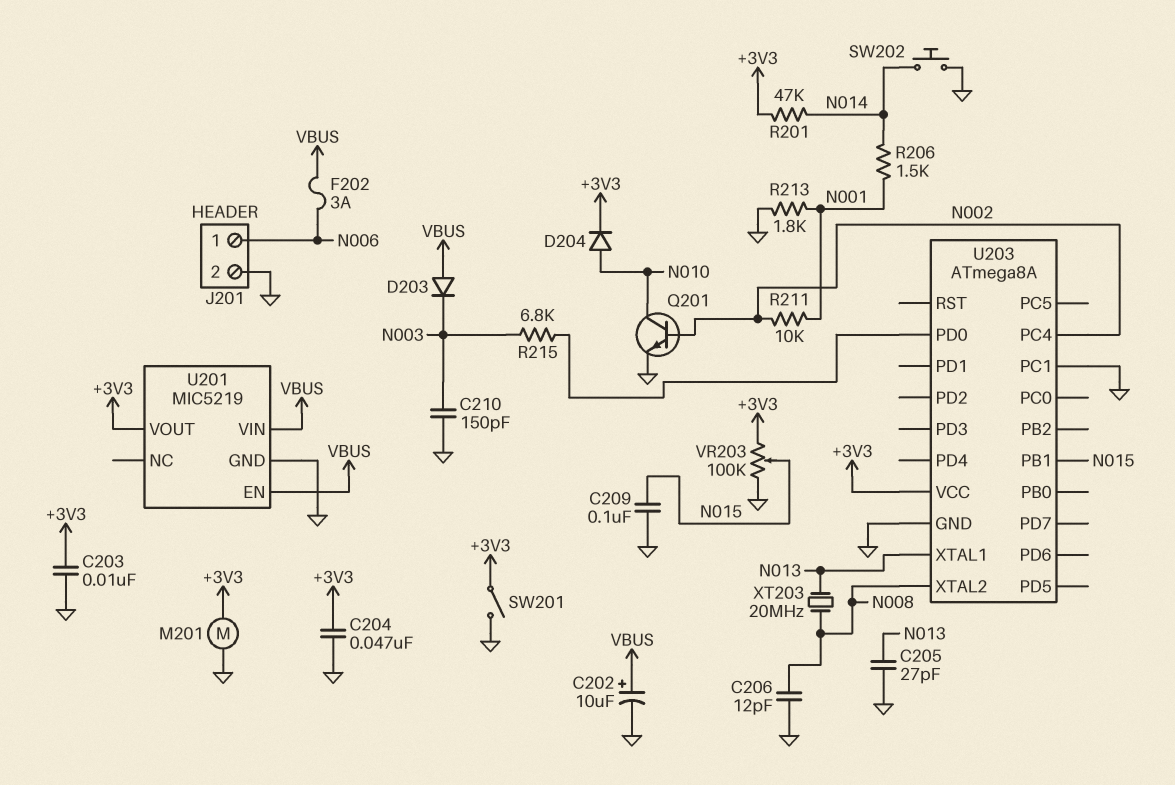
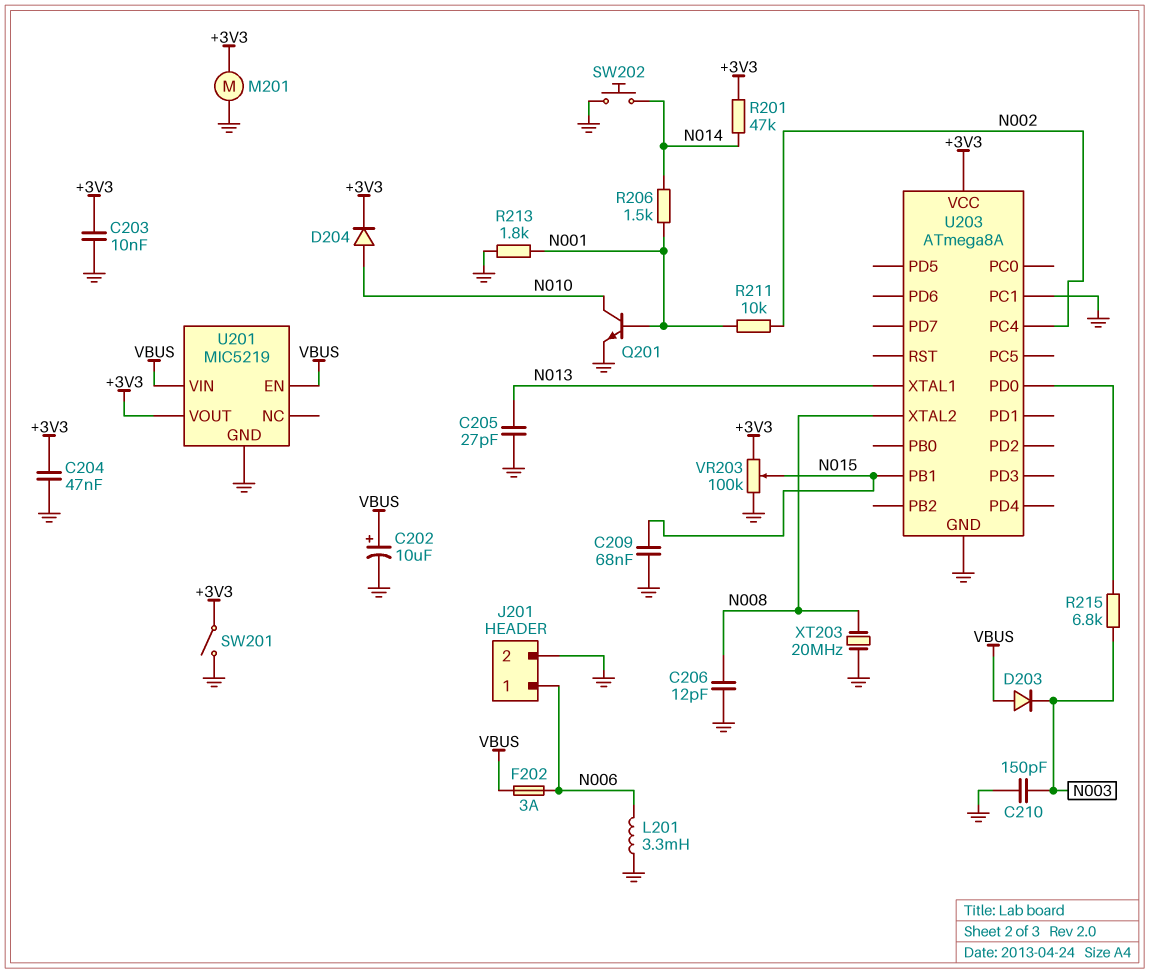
C209: 100nF (GND, N015) -> 68nF (GND, N015)
L201: none -> 3.3mH (GND, N006)
Q201: NPN (B N002, C N010, E GND) -> NPN (B N001, C N010, E GND)
XT203: 20MHz (N008, N013) -> 20MHz (GND, N008)

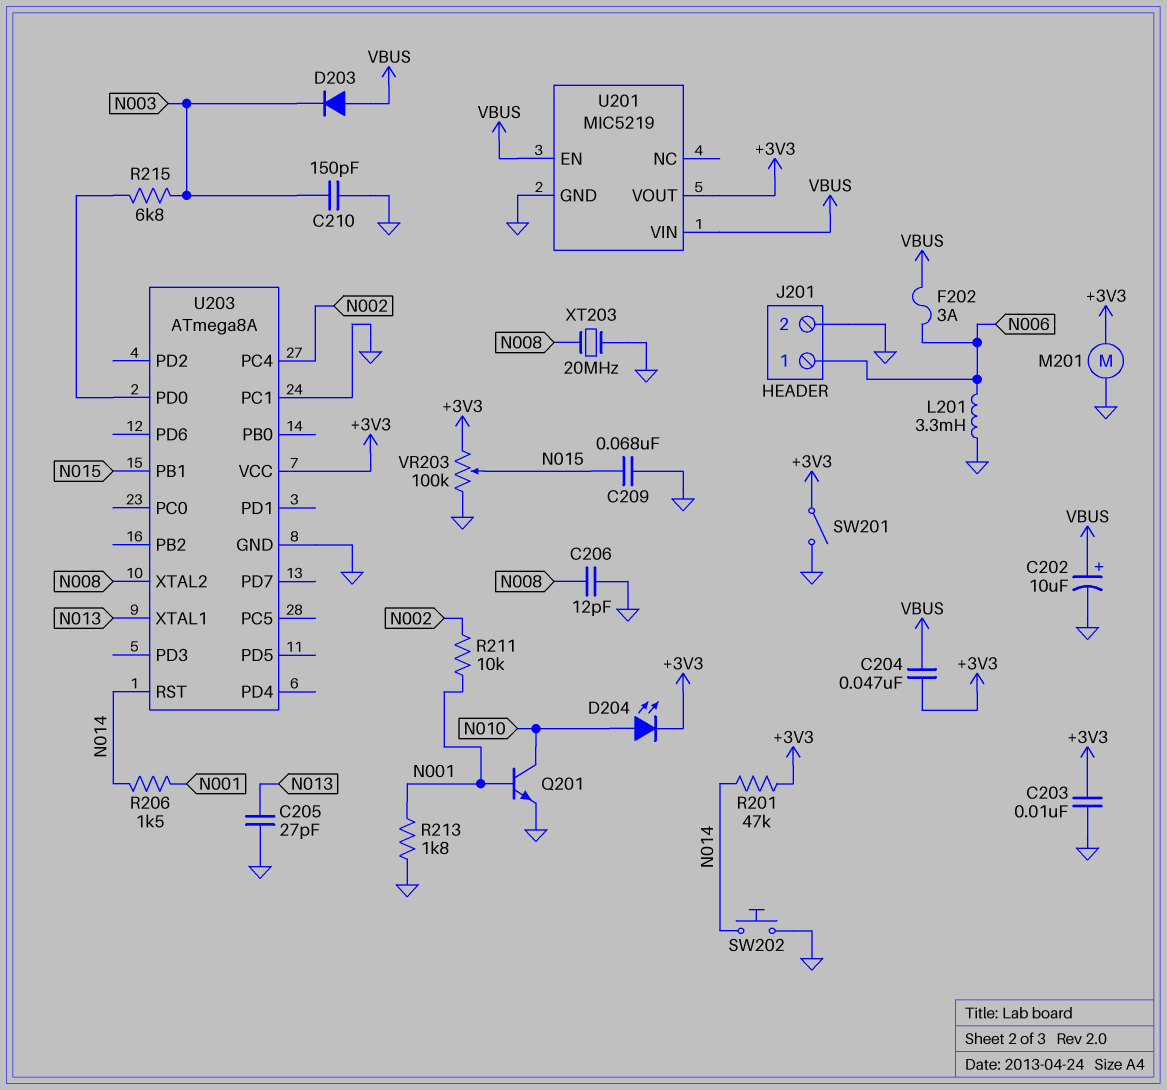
C204: 47nF (+3V3, GND) -> 47nF (+3V3, VBUS)
D204: diode (A N010, K +3V3) -> LED (A N010, K +3V3)
U203 pin RST: none -> N014

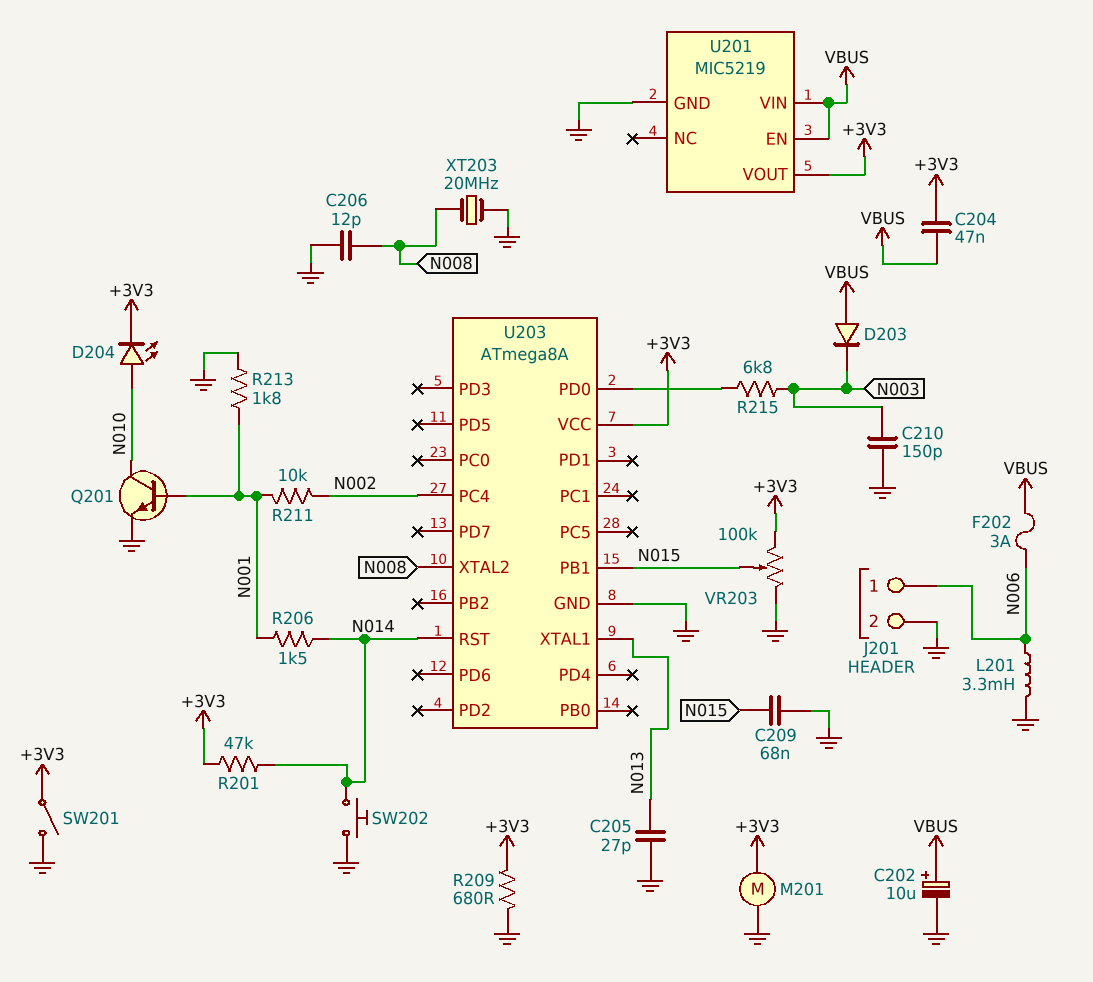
C203: 10nF (+3V3, GND) -> none
R209: none -> 680 (+3V3, GND)
U203 pin PC1: GND -> none

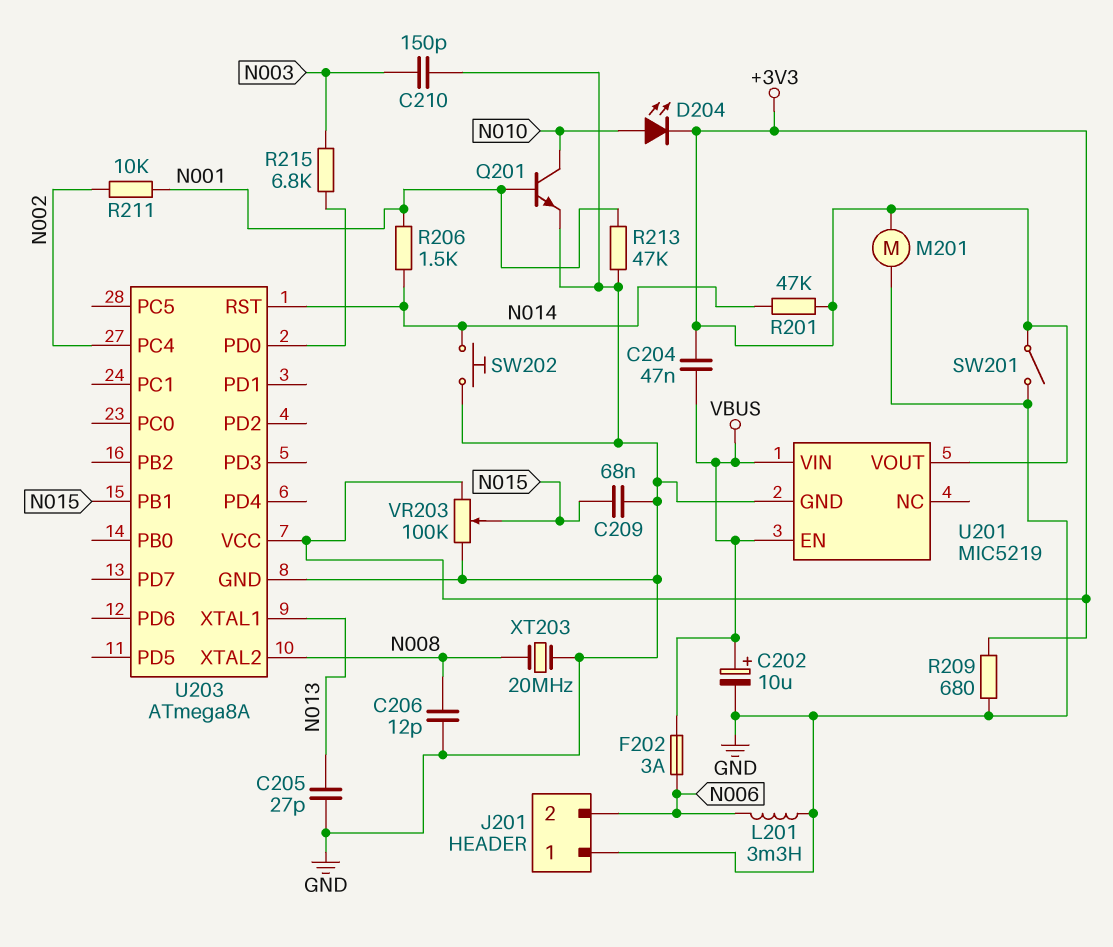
D203: diode (A VBUS, K N003) -> none
J201 pin 1: N006 -> GND
J201 pin 2: GND -> N006
R213: 1.8k (GND, N001) -> 47k (GND, N001)

